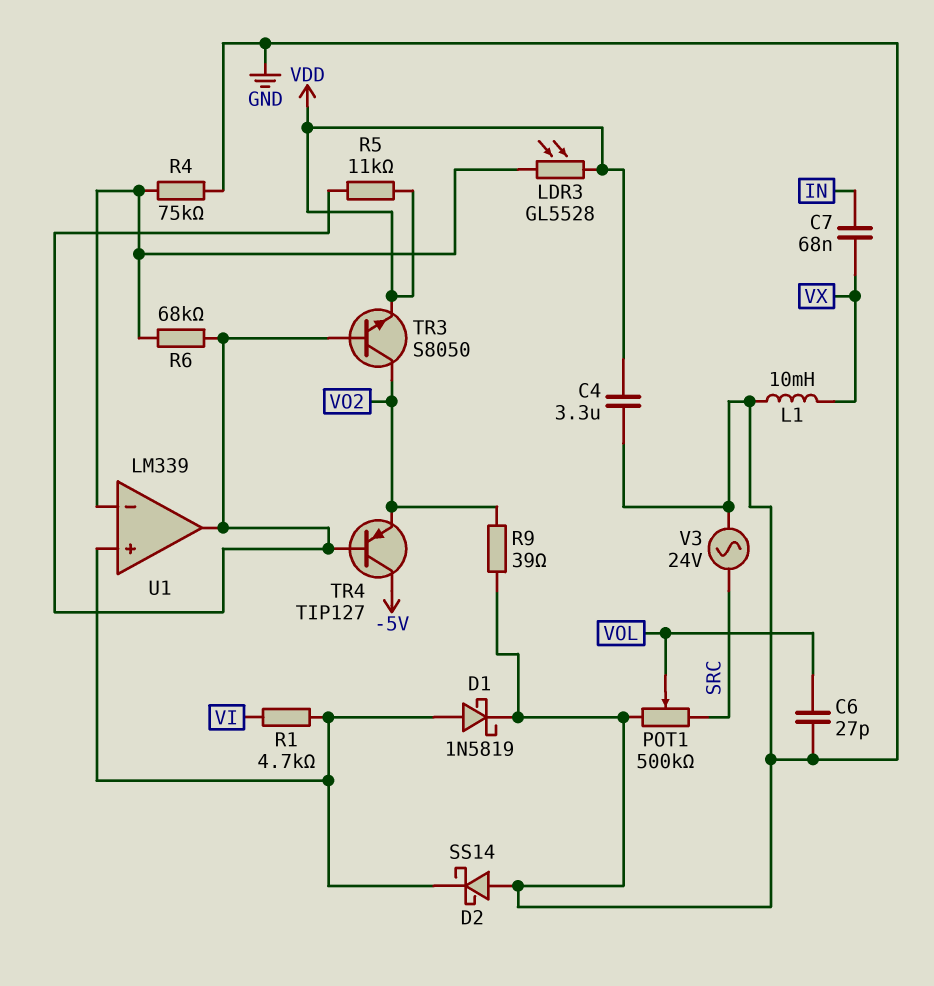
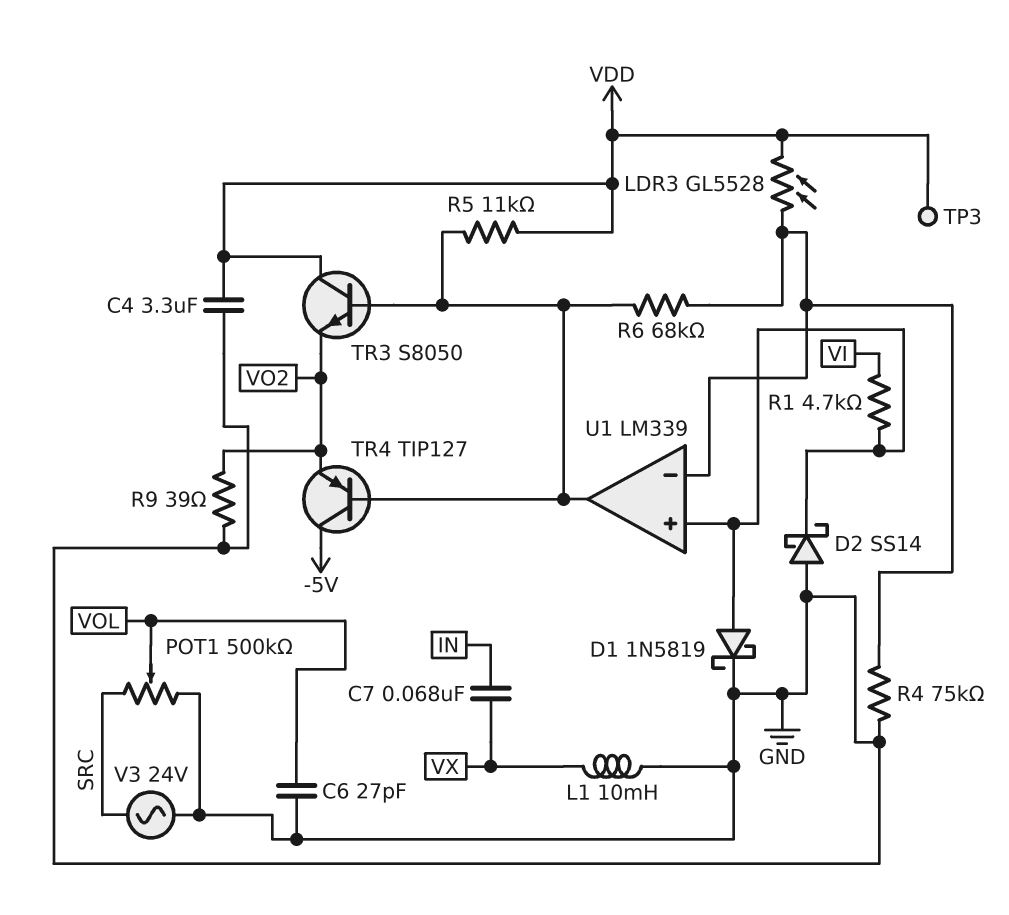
TP3: none -> test point (VDD)
TR3: NPN S8050 (B U1/out, C VO2, E VDD) -> NPN S8050 (B U1/out, C VDD, E VO2)

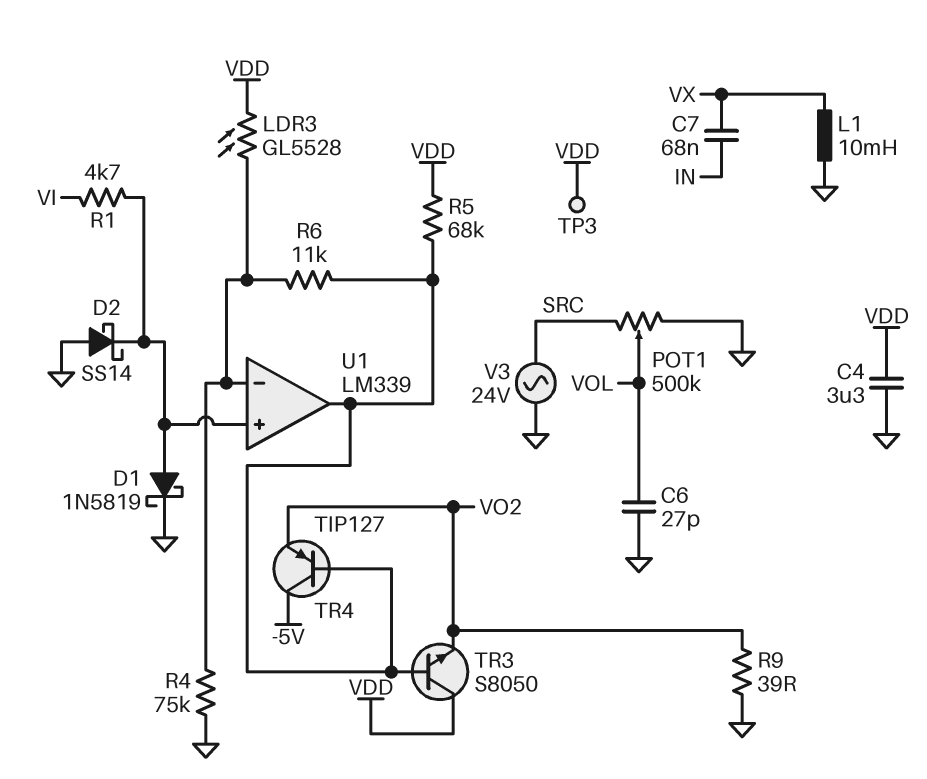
R5: 11k (U1/out, VDD) -> 68k (U1/out, VDD)
R6: 68k (U1/in-, U1/out) -> 11k (U1/in-, U1/out)

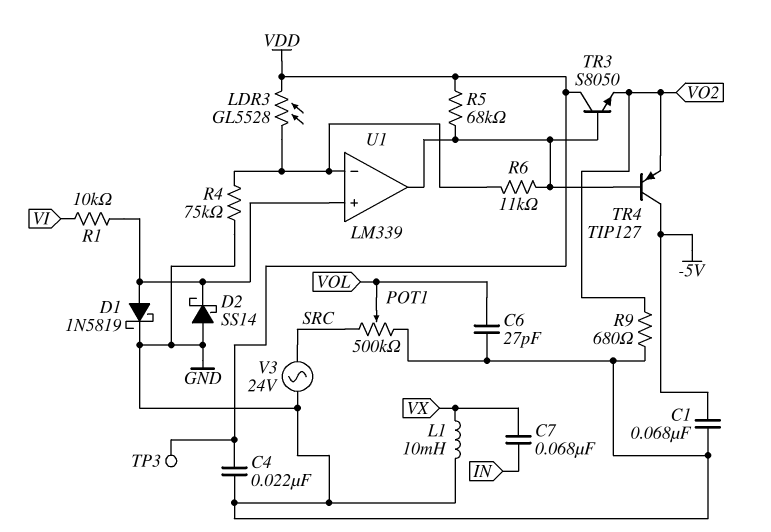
C1: none -> 68nF (-5V, GND)
C4: 3.3uF (GND, VDD) -> 22nF (GND, VDD)
R1: 4.7k (U1/in+, VI) -> 10k (U1/in+, VI)
R9: 39 (GND, VO2) -> 680 (GND, VO2)

